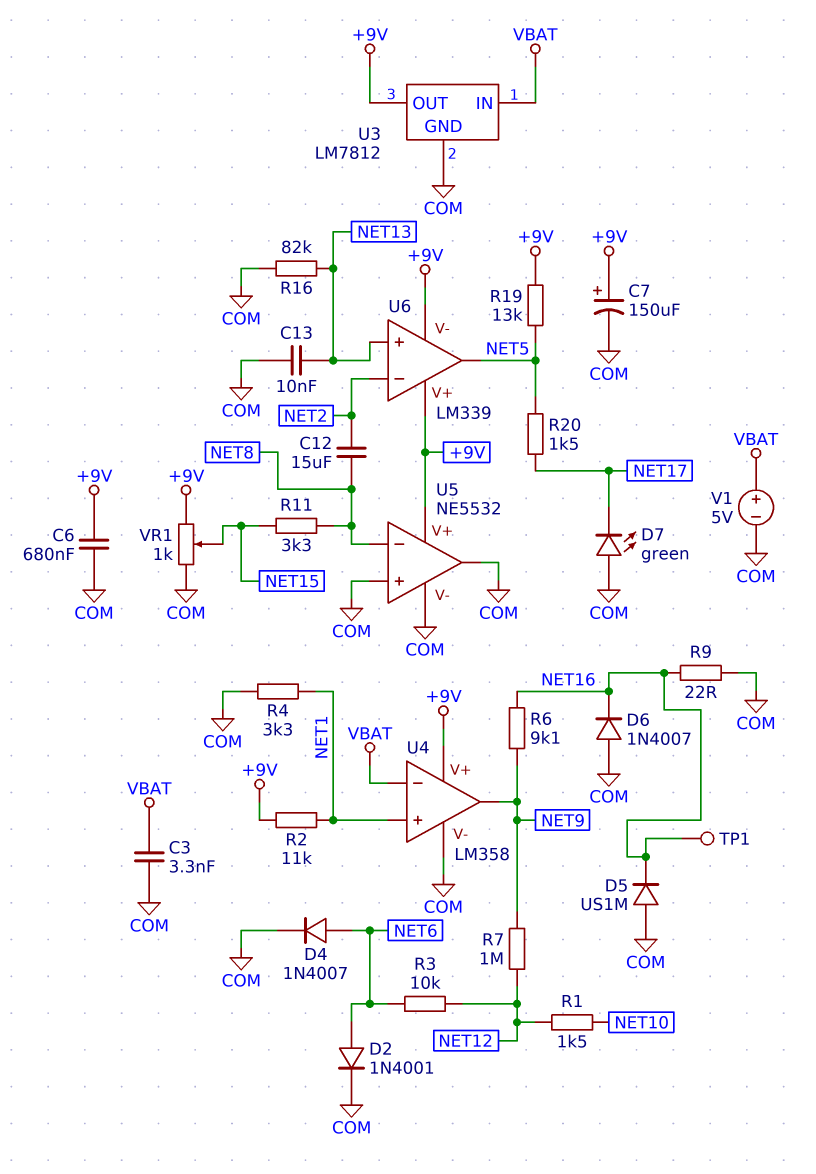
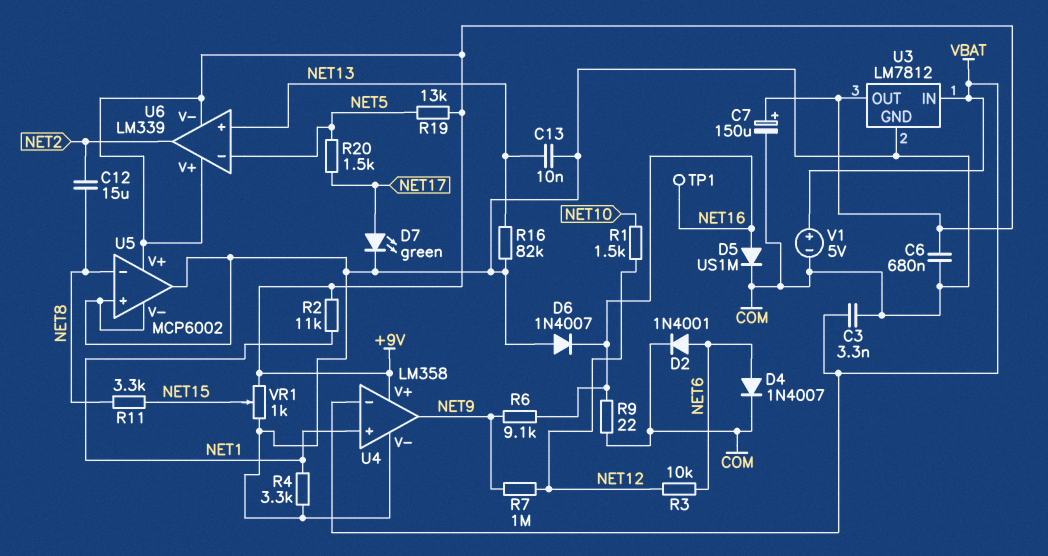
D5: diode US1M (A COM, K NET16) -> diode US1M (A NET16, K COM)
D7: LED green (A COM, K NET17) -> LED green (A NET17, K COM)
U5: NE5532 -> MCP6002
U6 pin in-: NET2 -> NET5
U6 pin out: NET5 -> NET2

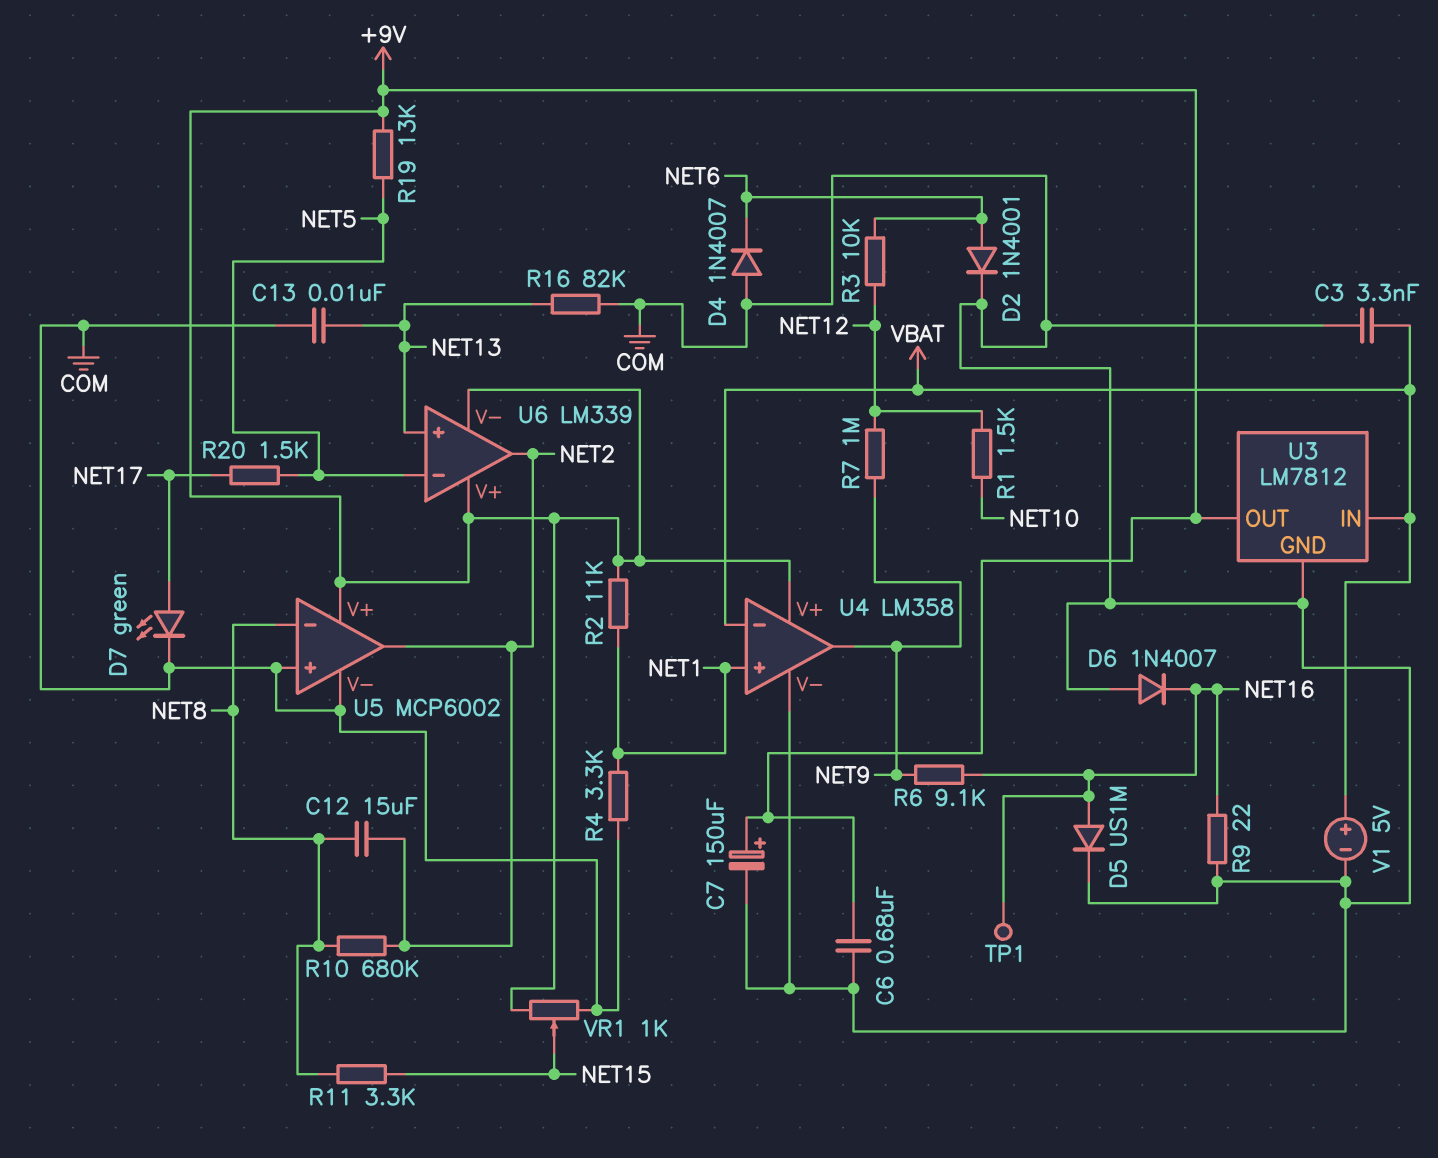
D4: diode 1N4007 (A NET6, K COM) -> diode 1N4007 (A COM, K NET6)
R10: none -> 680k (NET2, NET8)
U5 pin out: COM -> NET2

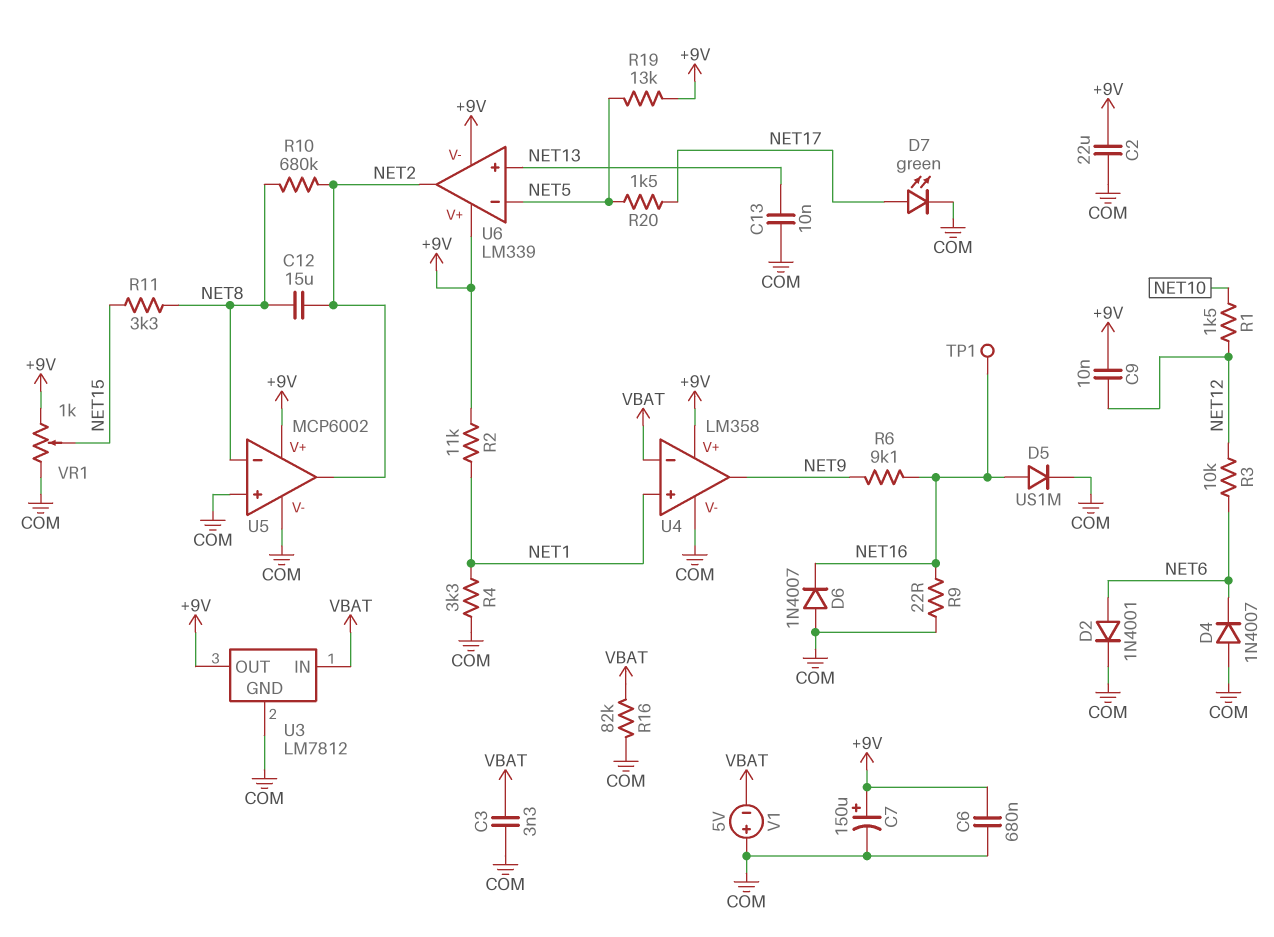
C2: none -> 22uF (+9V, COM)
C9: none -> 10nF (+9V, NET12)
R7: 1M (NET9, NET12) -> none
R16: 82k (COM, NET13) -> 82k (COM, VBAT)
V1: 5V (plus VBAT, minus COM) -> 5V (plus COM, minus VBAT)

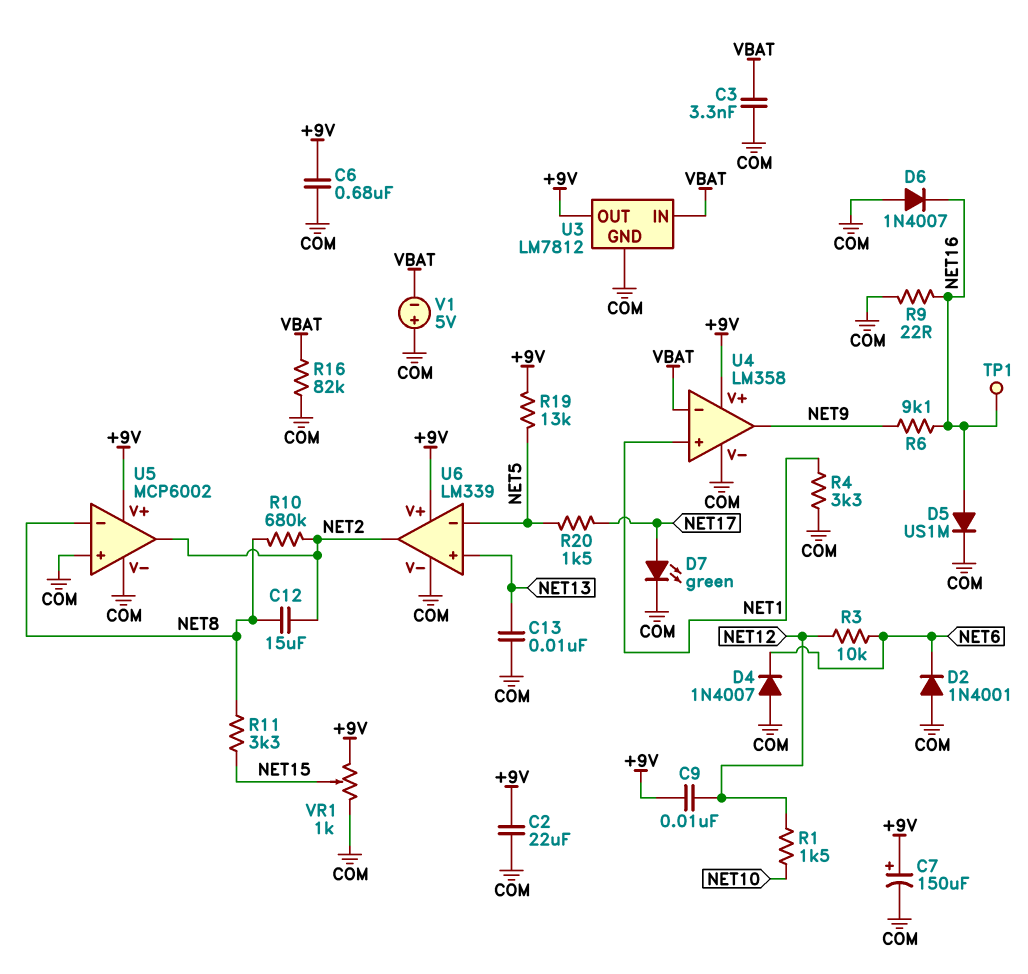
D2: diode 1N4001 (A NET6, K COM) -> diode 1N4001 (A COM, K NET6)
R2: 11k (+9V, NET1) -> none
U6 pin V-: +9V -> COM

